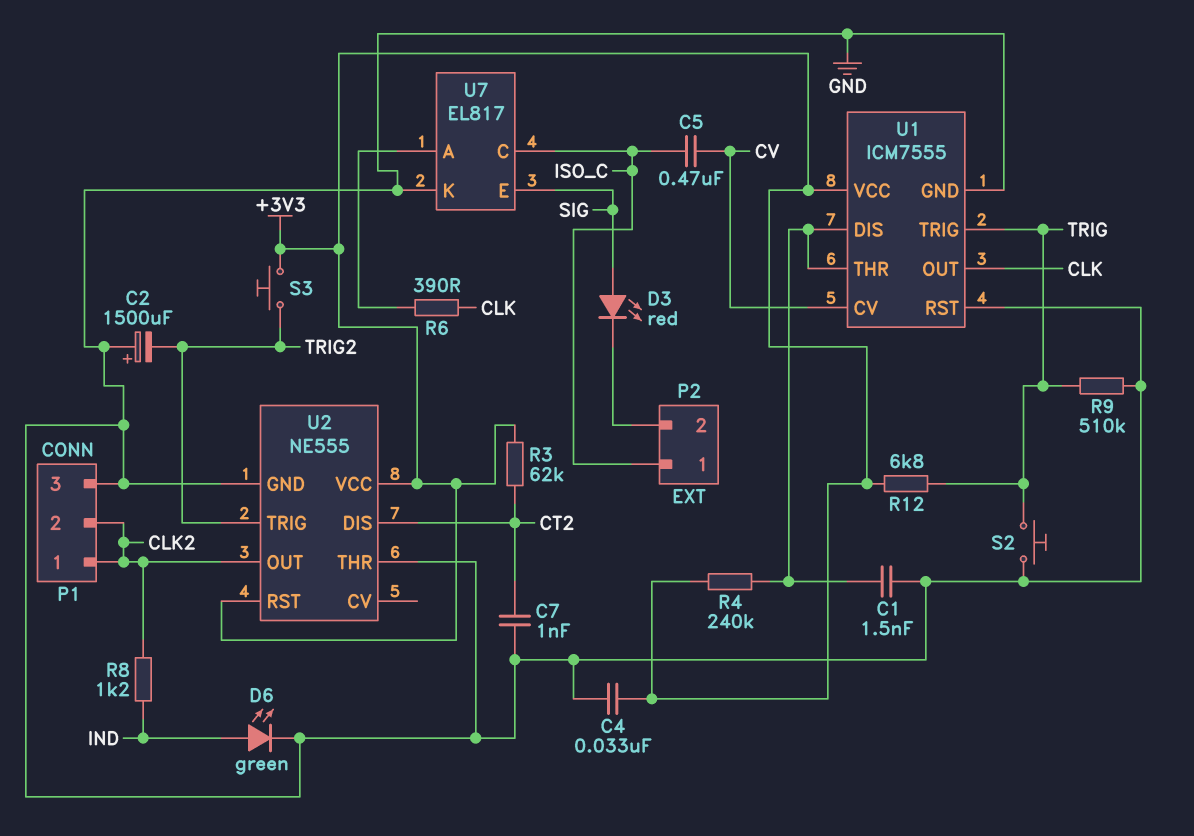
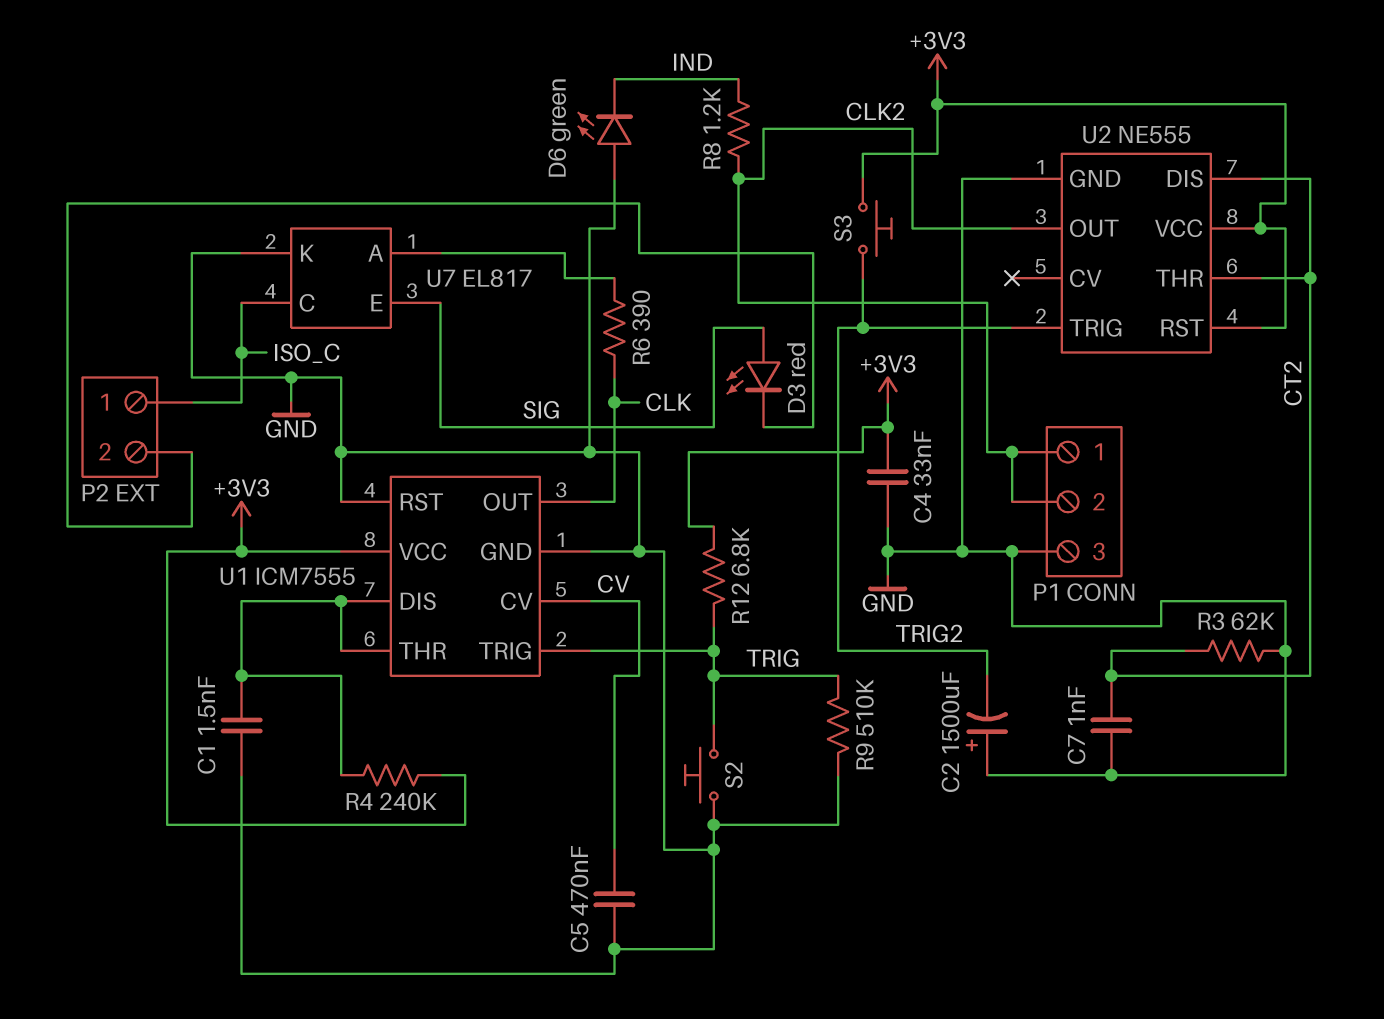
C5: 470nF (CV, ISO_C) -> 470nF (CV, GND)
D6: LED green (A IND, K GND) -> LED green (A GND, K IND)
R3: 62k (+3V3, CT2) -> 62k (CT2, GND)
U2 pin THR: GND -> CT2

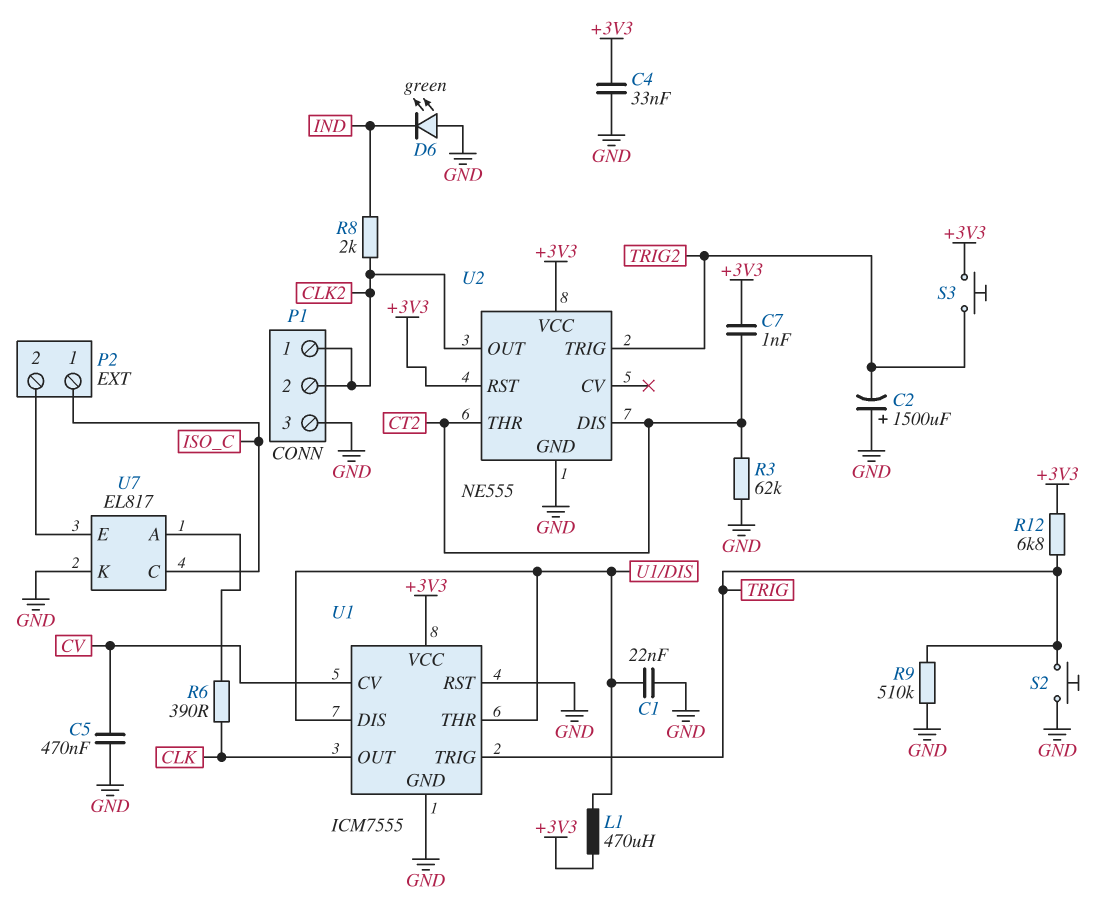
C1: 1.5nF (GND, U1/DIS) -> 22nF (GND, U1/DIS)
C7: 1nF (CT2, GND) -> 1nF (+3V3, CT2)
D3: LED red (A SIG, K P2/2) -> none
L1: none -> 470uH (+3V3, U1/DIS)
R4: 240k (+3V3, U1/DIS) -> none
R8: 1.2k (CLK2, IND) -> 2k (CLK2, IND)
U7 pin E: SIG -> P2/2

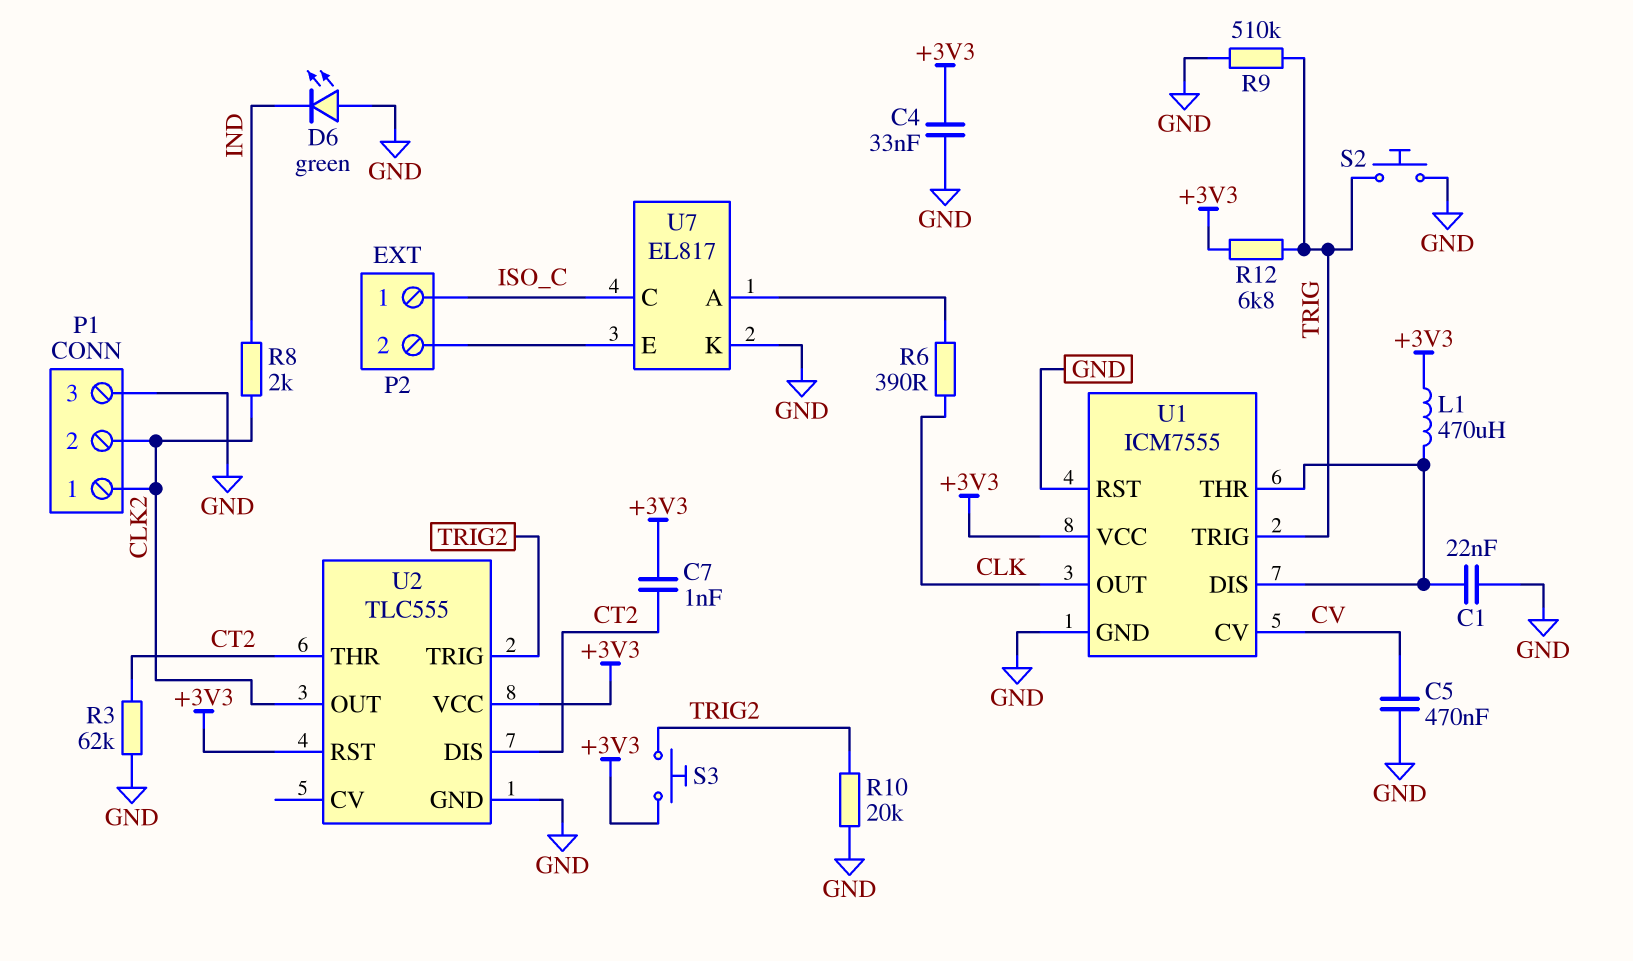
C2: 1500uF (plus GND, minus TRIG2) -> none
R10: none -> 20k (GND, TRIG2)
U2: NE555 -> TLC555

